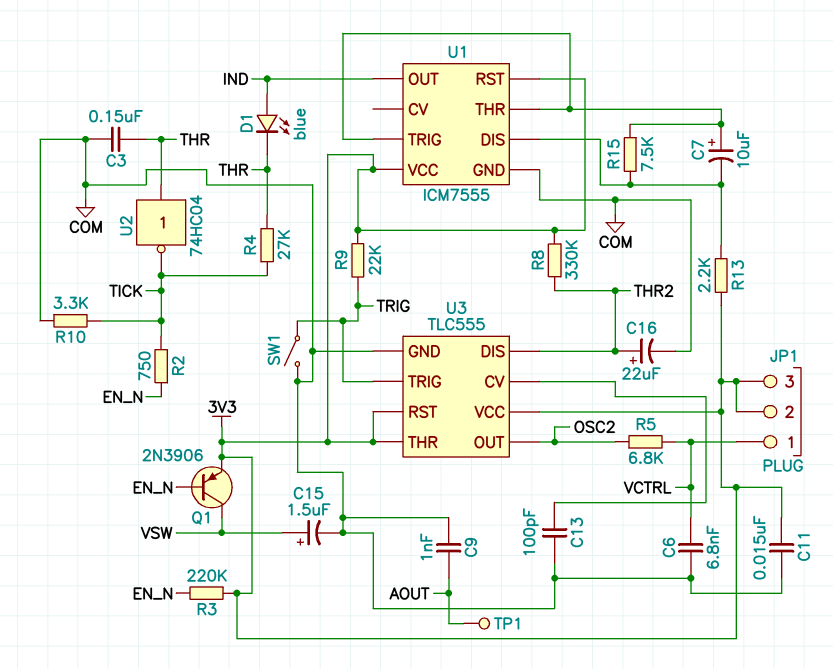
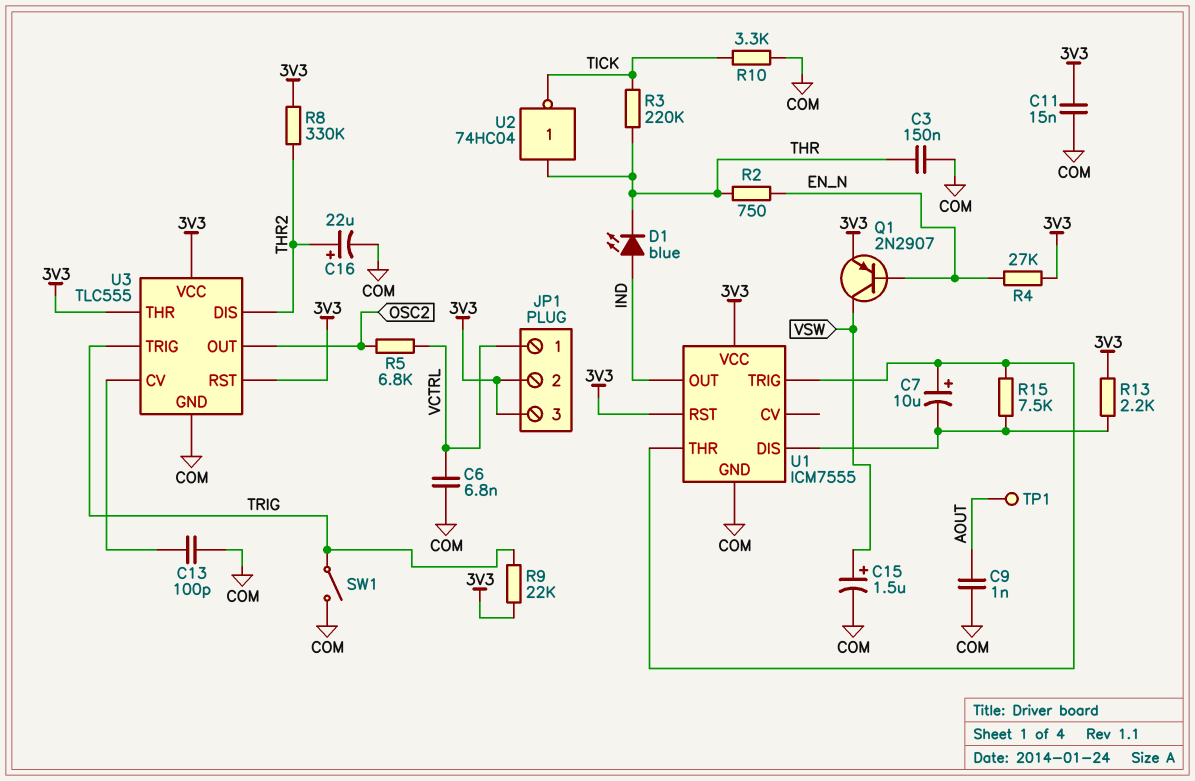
Q1: PNP 2N3906 (B EN_N, C VSW, E 3V3) -> PNP 2N2907 (B EN_N, C VSW, E 3V3)
R2: 750 (EN_N, TICK) -> 750 (EN_N, THR)
R3: 220k (3V3, EN_N) -> 220k (THR, TICK)
R4: 27k (THR, TICK) -> 27k (3V3, EN_N)

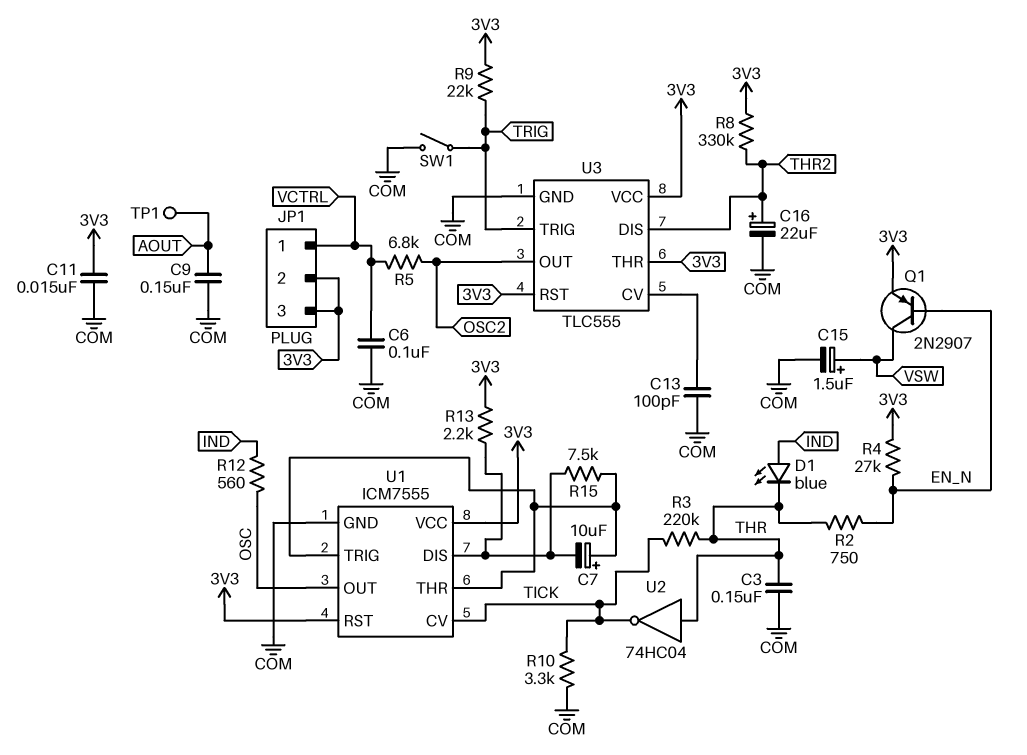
C6: 6.8nF (COM, VCTRL) -> 100nF (COM, VCTRL)
C9: 1nF (AOUT, COM) -> 150nF (AOUT, COM)
R12: none -> 560 (IND, OSC)
U1 pin CV: none -> TICK
U1 pin OUT: IND -> OSC

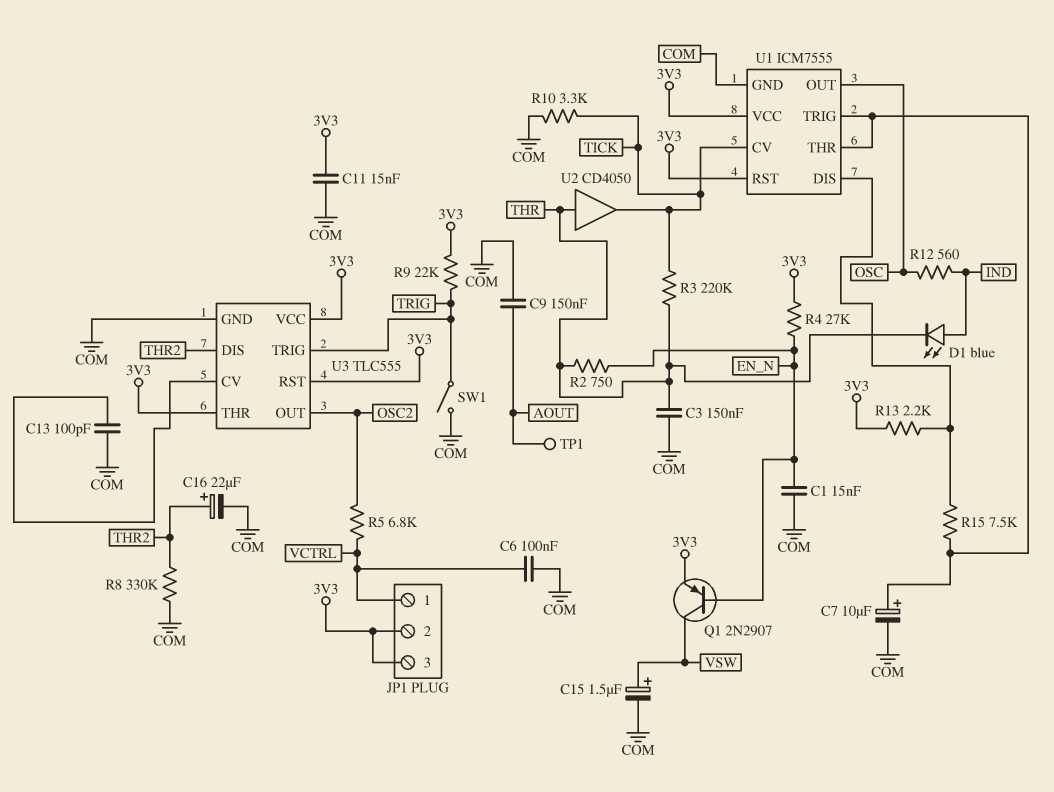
C1: none -> 15nF (COM, EN_N)
C7: 10uF (plus U1/THR, minus U1/DIS) -> 10uF (plus U1/THR, minus COM)
R8: 330k (3V3, THR2) -> 330k (COM, THR2)
U2: NOT 74HC04 (in THR, out TICK) -> buffer CD4050 (in THR, out TICK)

